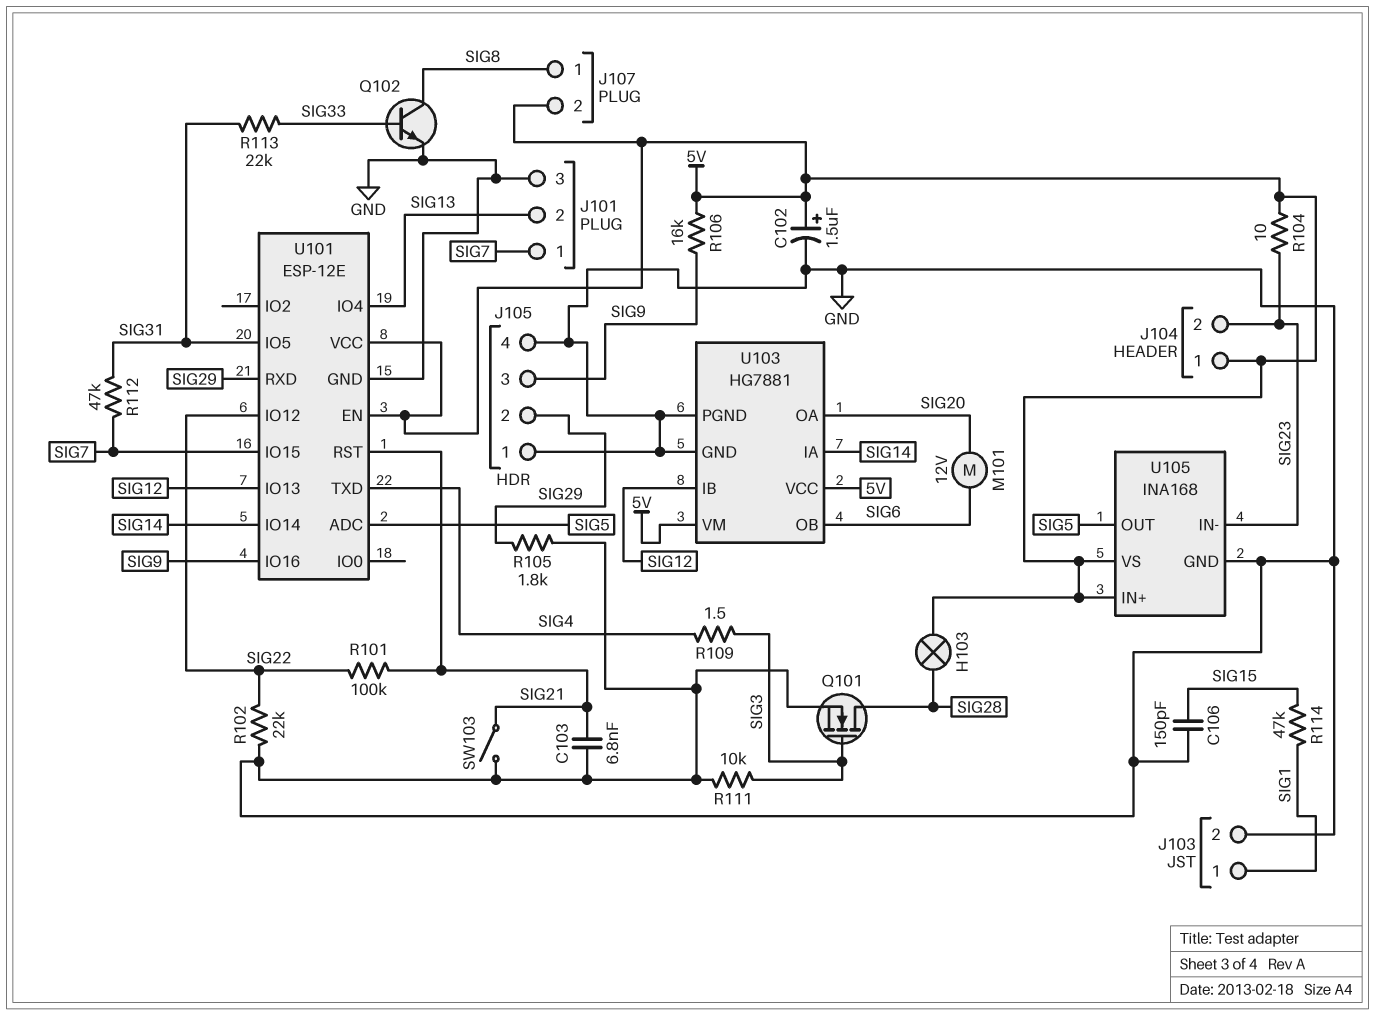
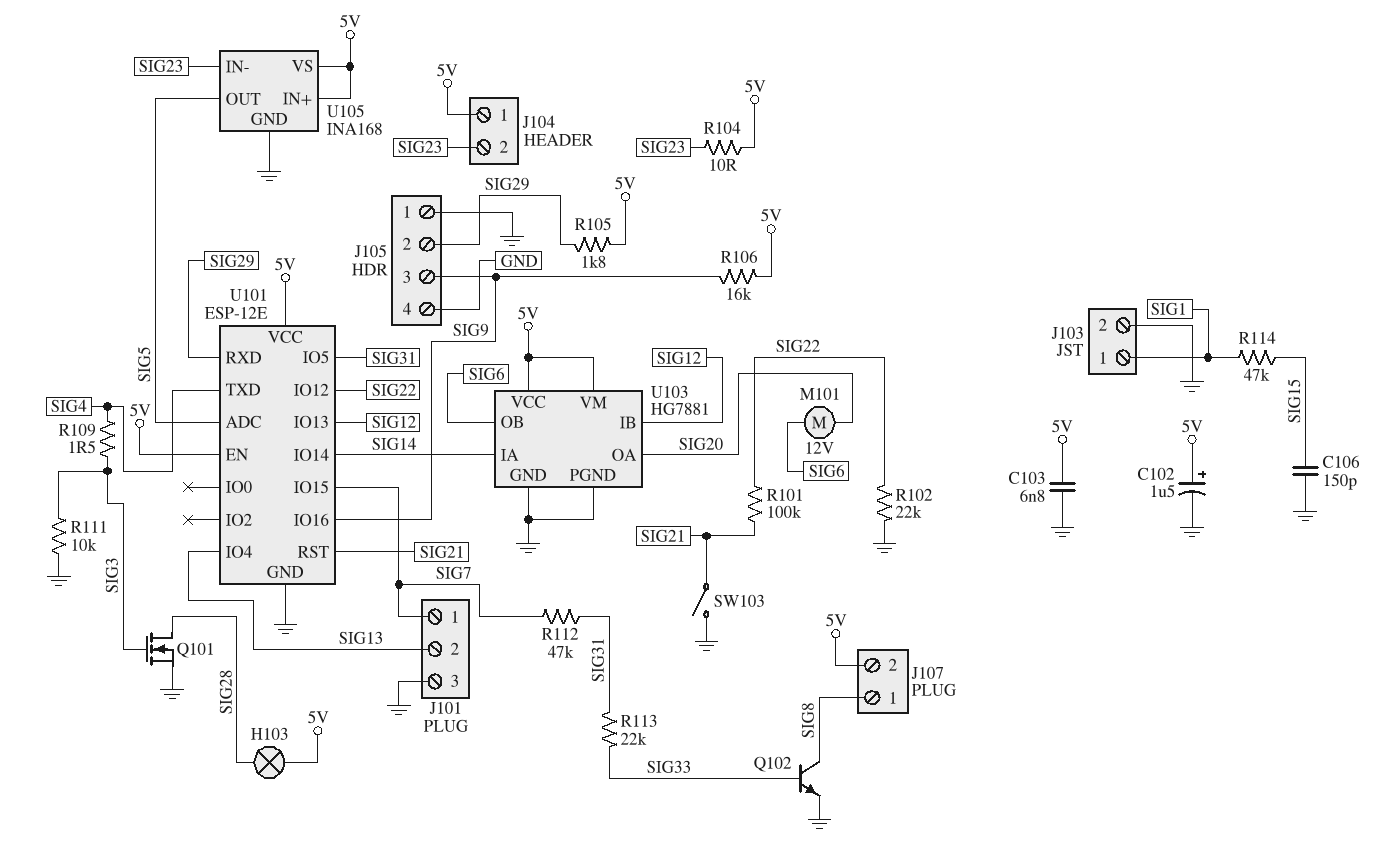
C103: 6.8nF (GND, SIG21) -> 6.8nF (5V, GND)
R105: 1.8k (GND, SIG29) -> 1.8k (5V, SIG29)

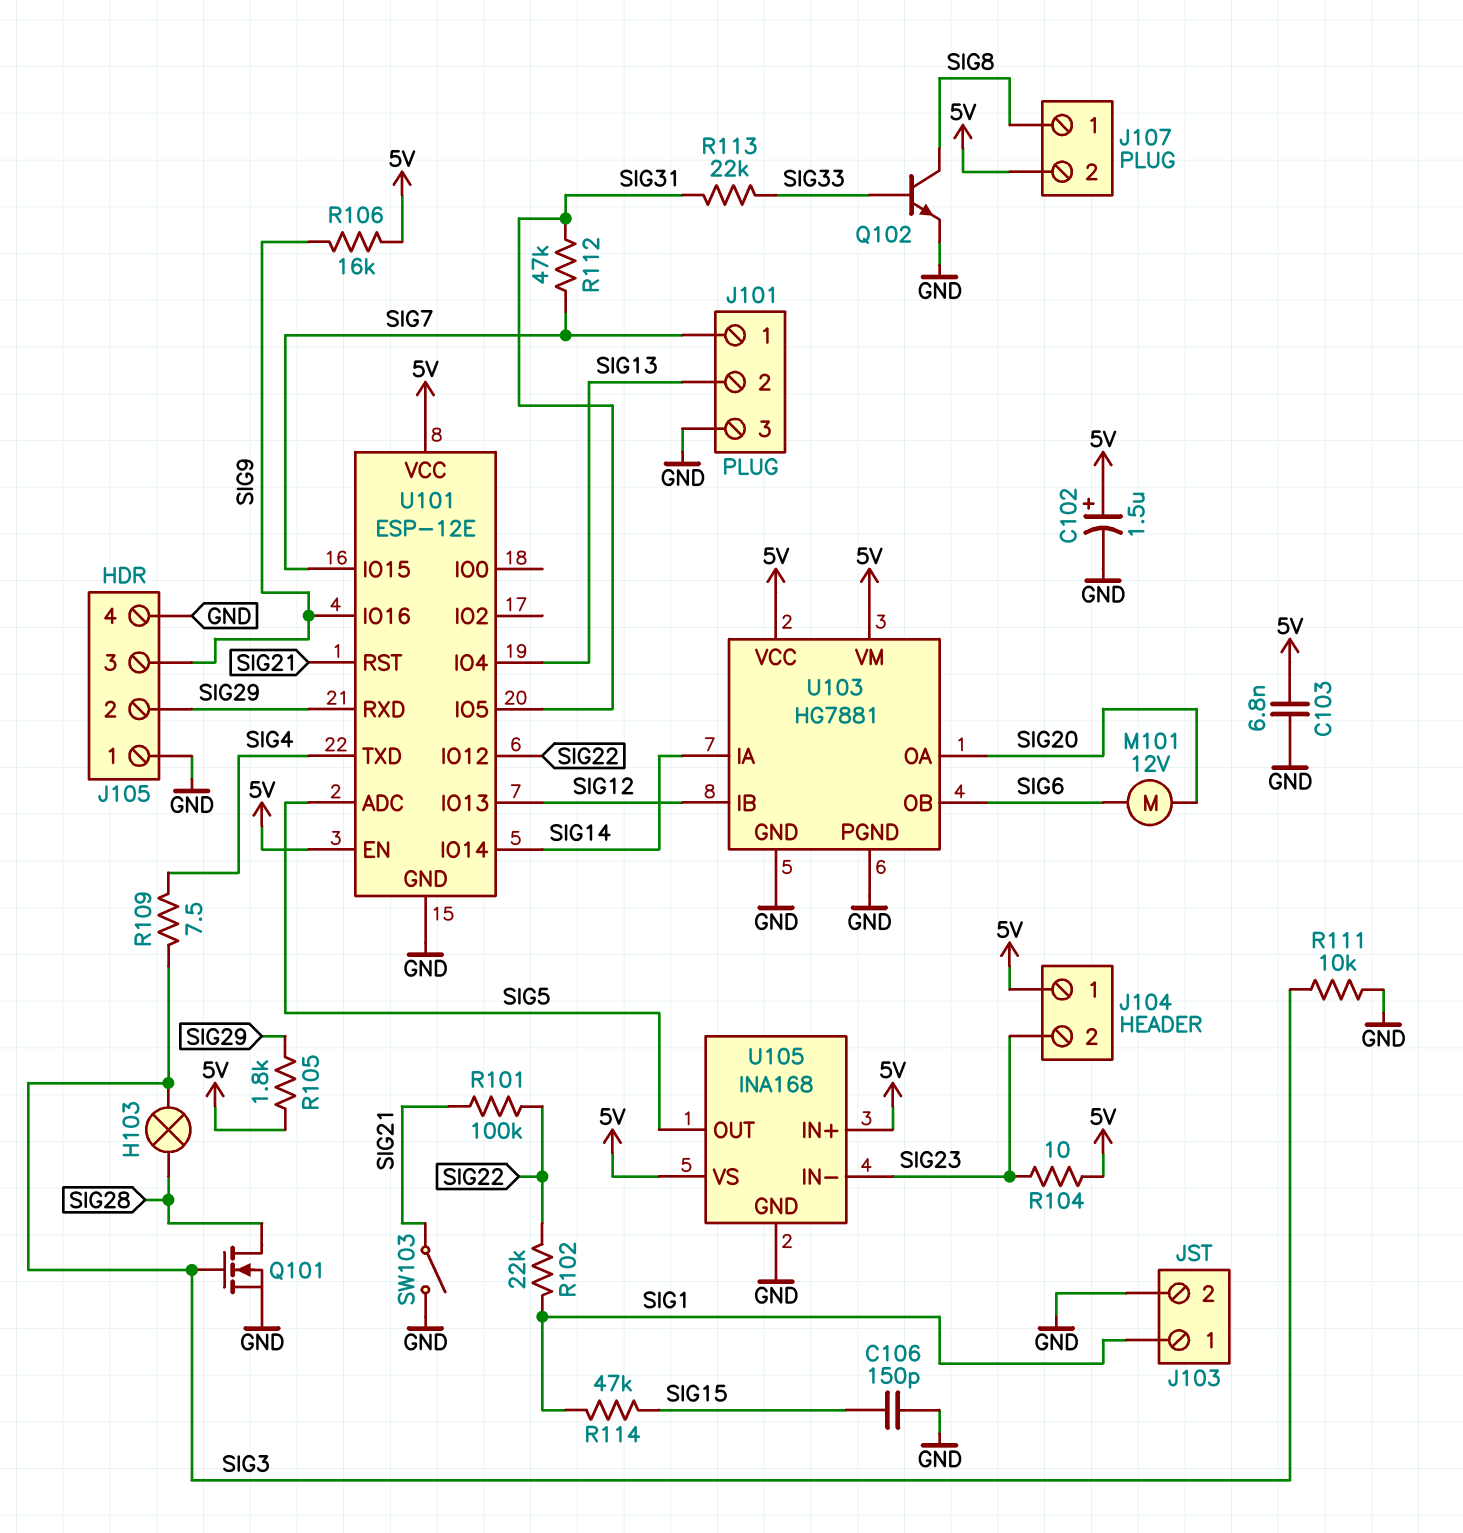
H103: lamp (5V, SIG28) -> lamp (SIG3, SIG28)
R102: 22k (GND, SIG22) -> 22k (SIG1, SIG22)
R109: 1.5 (SIG3, SIG4) -> 7.5 (SIG3, SIG4)

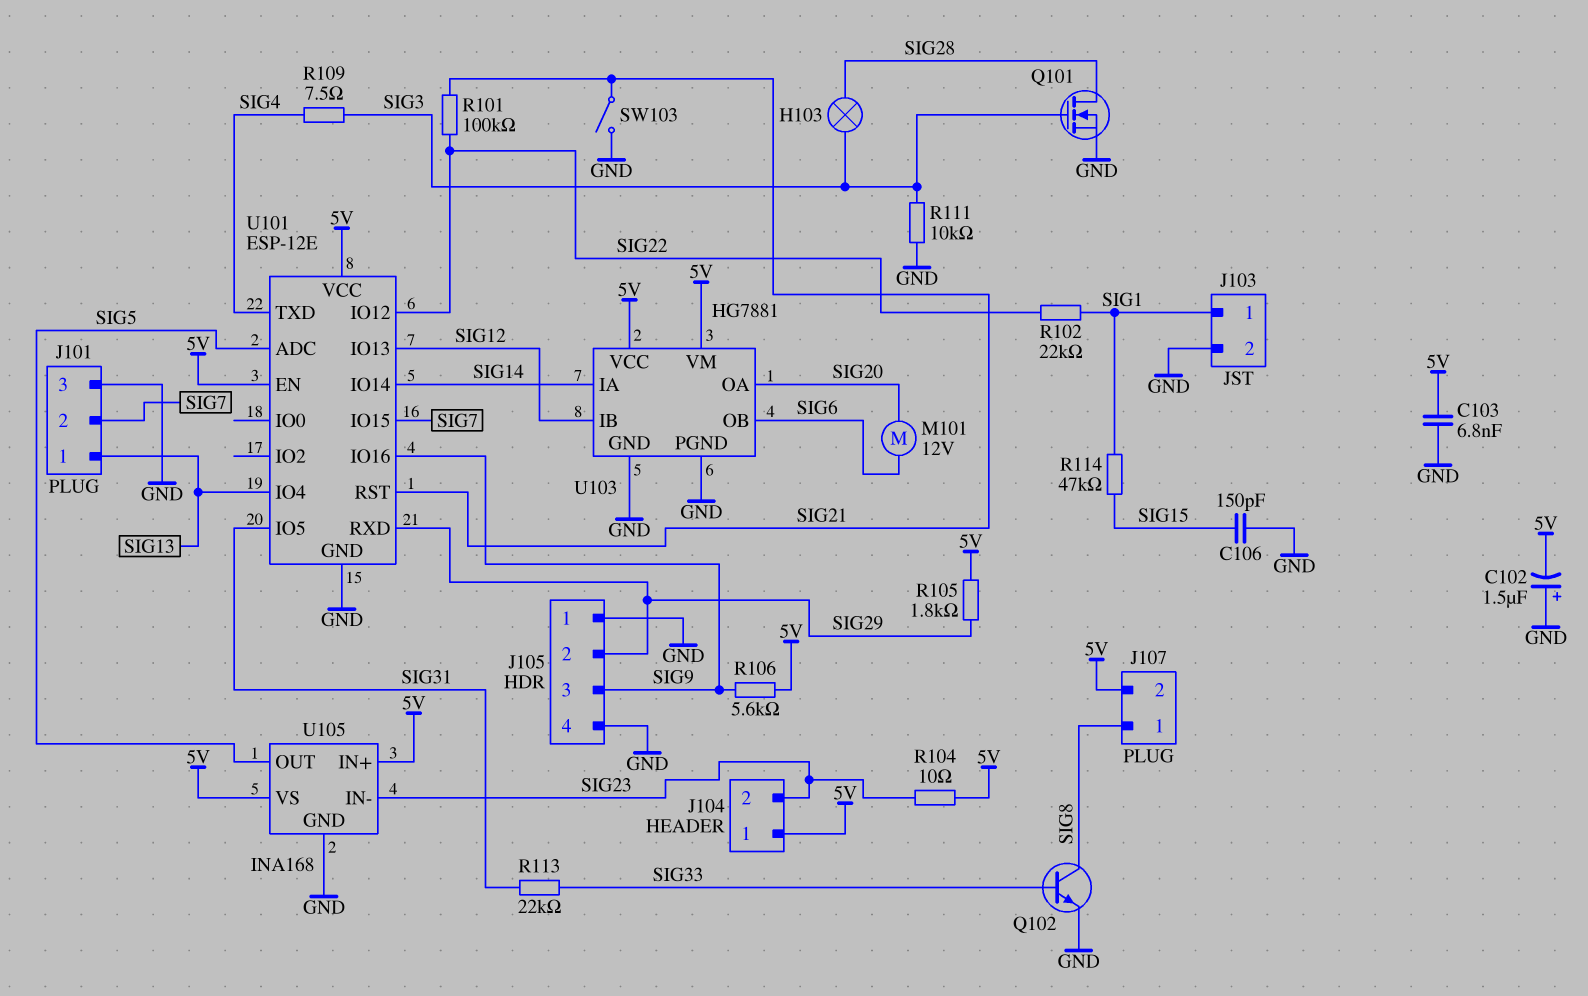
C102: 1.5uF (plus 5V, minus GND) -> 1.5uF (plus GND, minus 5V)
J101 pin 1: SIG7 -> SIG13
J101 pin 2: SIG13 -> SIG7
R106: 16k (5V, SIG9) -> 5.6k (5V, SIG9)
R112: 47k (SIG7, SIG31) -> none

